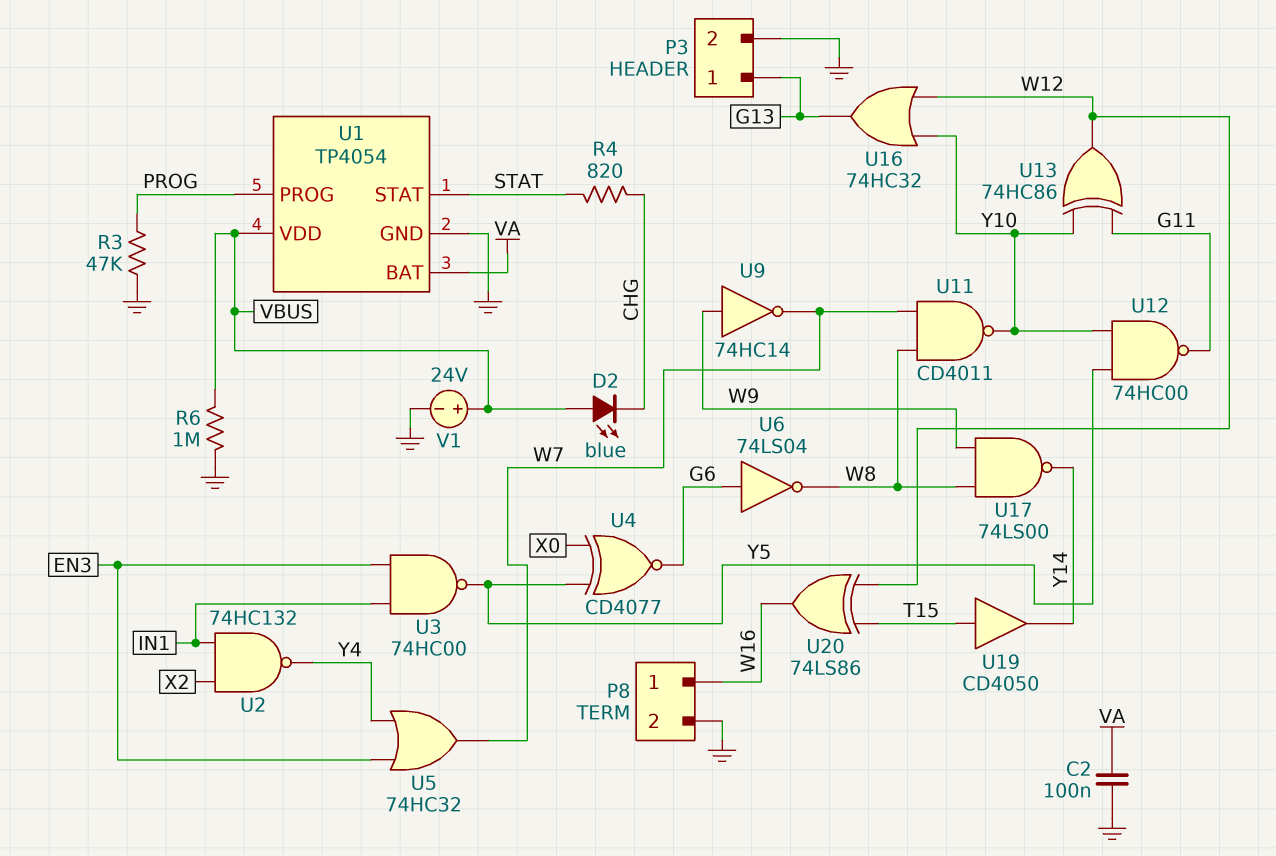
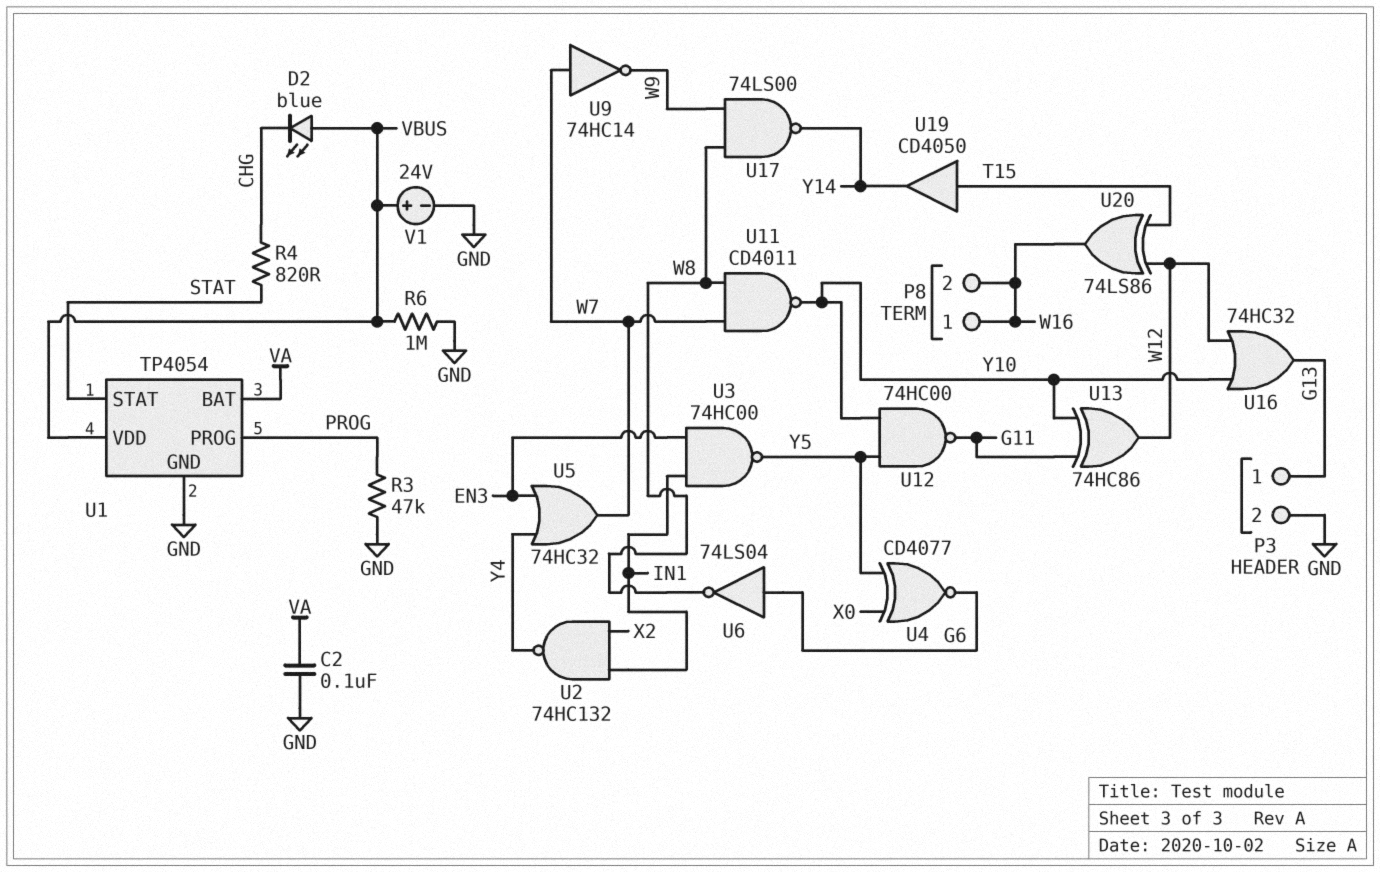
P8 pin 2: GND -> W16
U9: NOT 74HC14 (in W9, out W7) -> NOT 74HC14 (in W7, out W9)

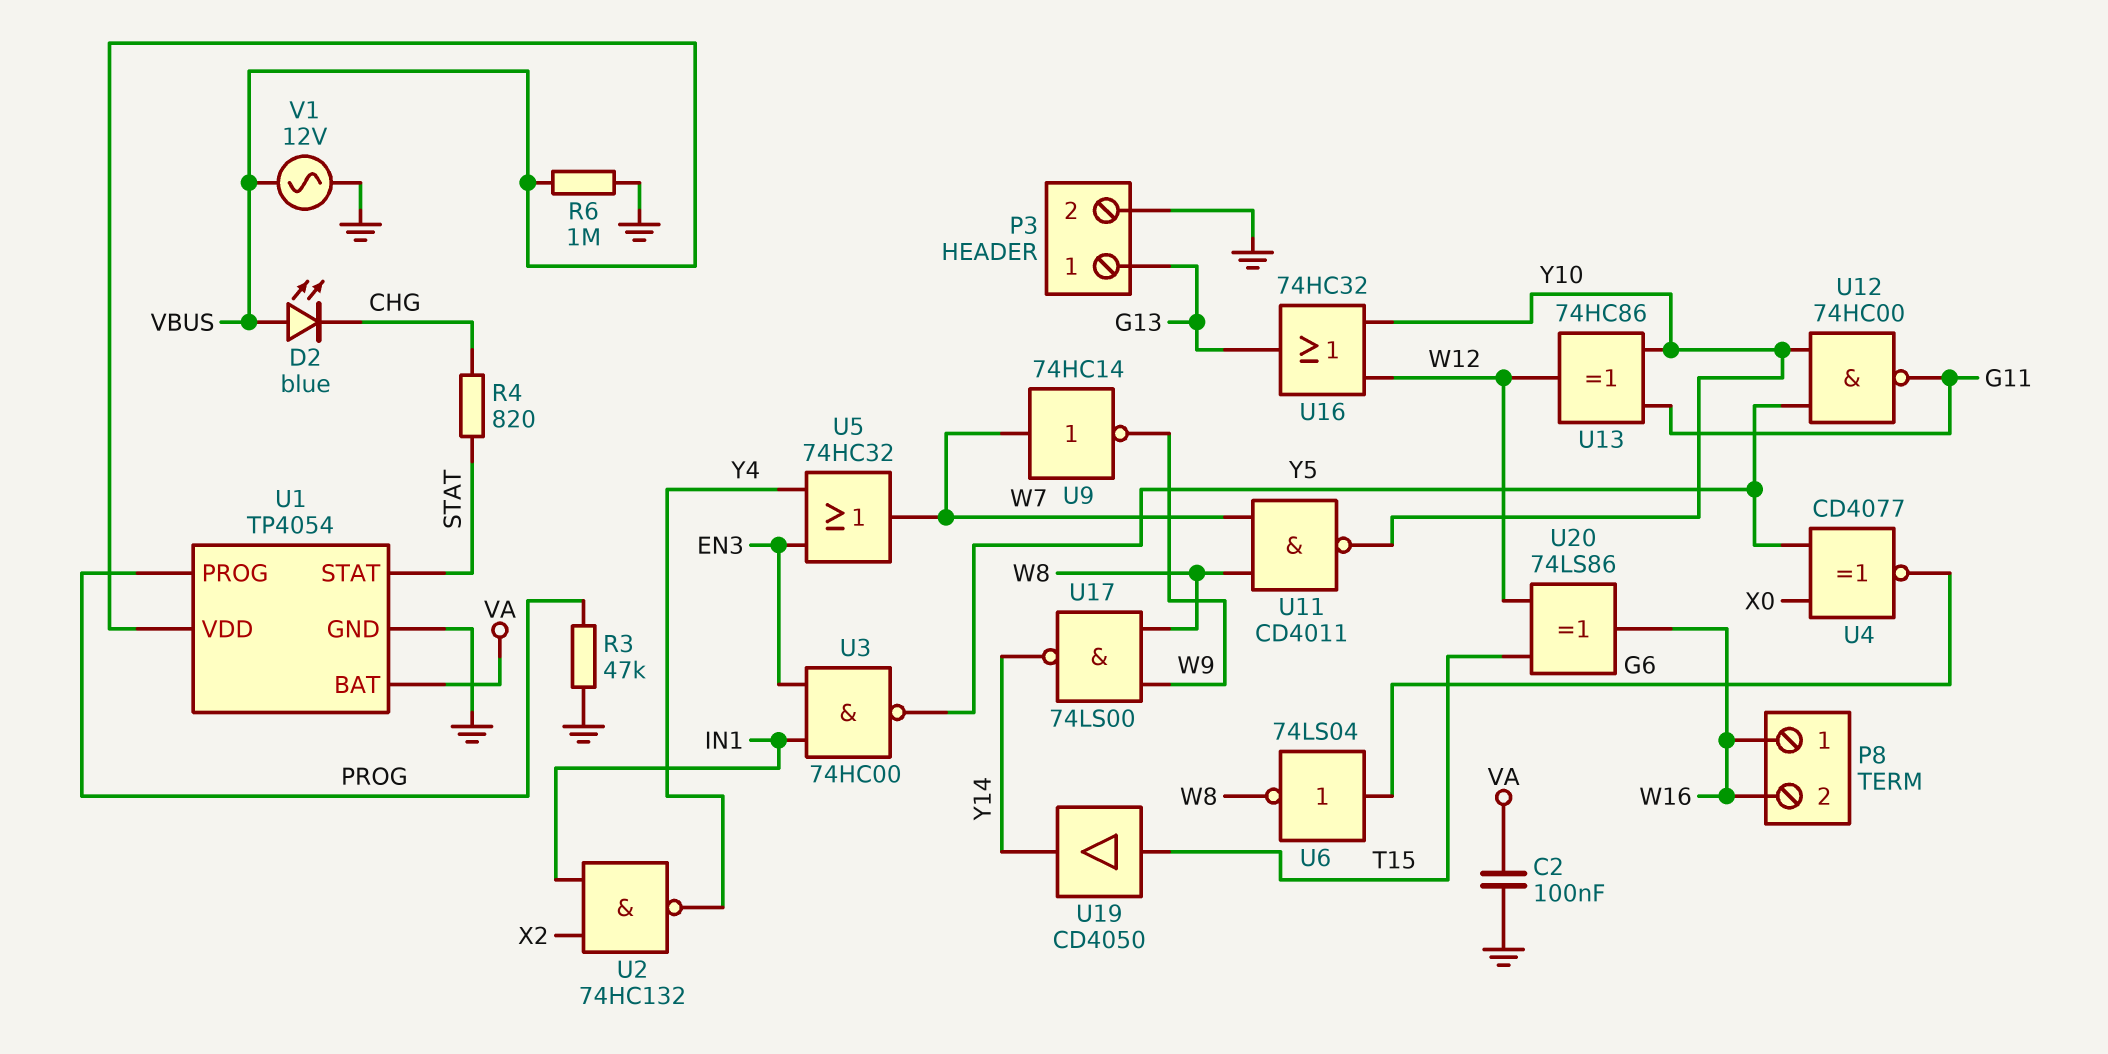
V1: 24V (plus VBUS, minus GND) -> AC 12V (GND, VBUS)

